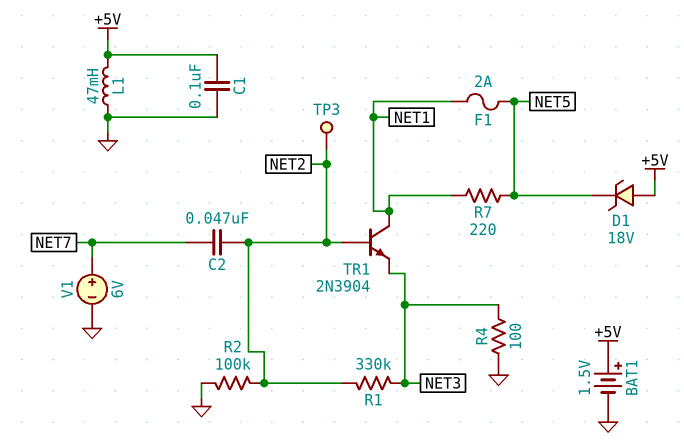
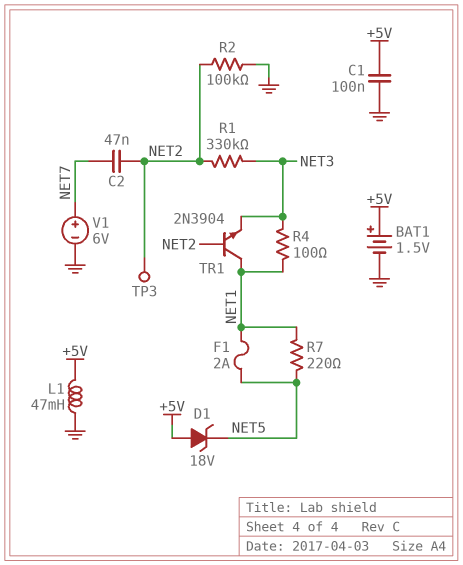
R4: 100 (GND, NET3) -> 100 (NET1, NET3)

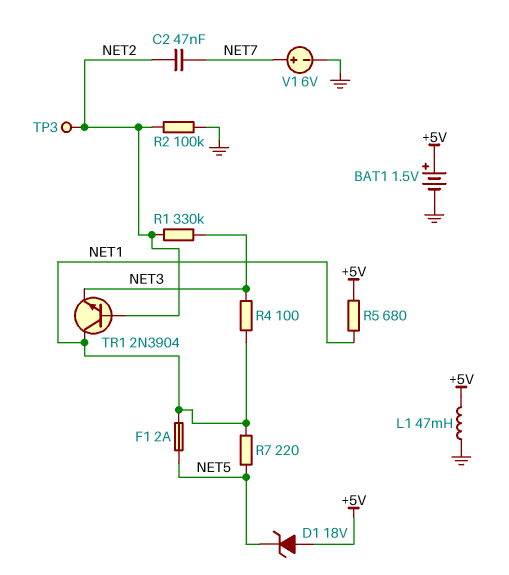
C1: 100nF (+5V, GND) -> none
R5: none -> 680 (+5V, NET1)

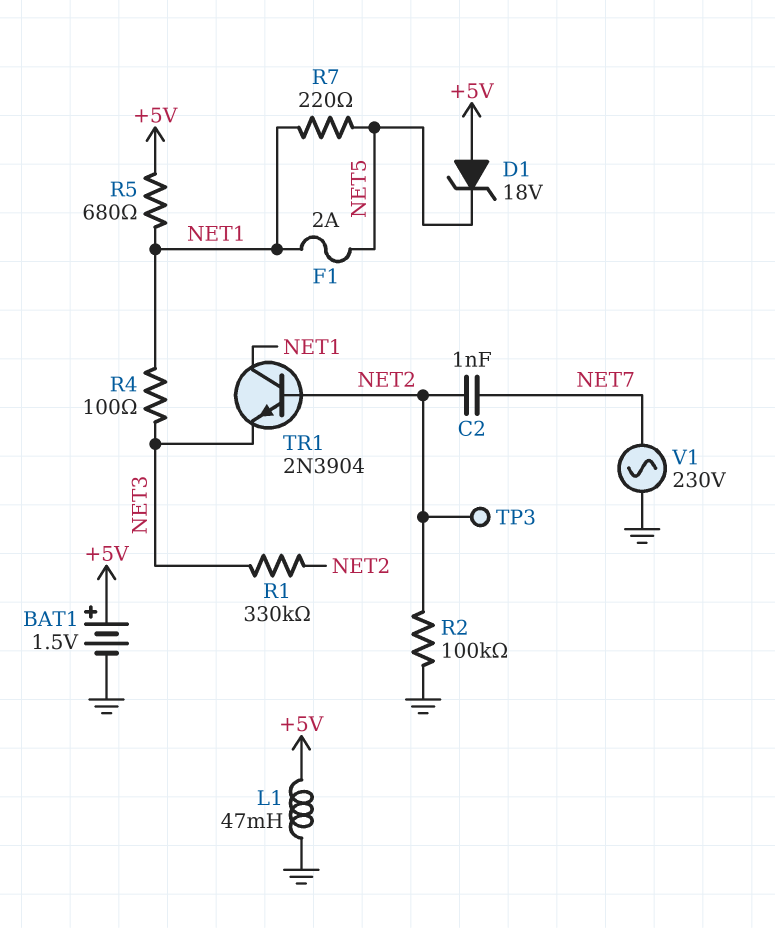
C2: 47nF (NET2, NET7) -> 1nF (NET2, NET7)
V1: 6V (plus NET7, minus GND) -> AC 230V (GND, NET7)

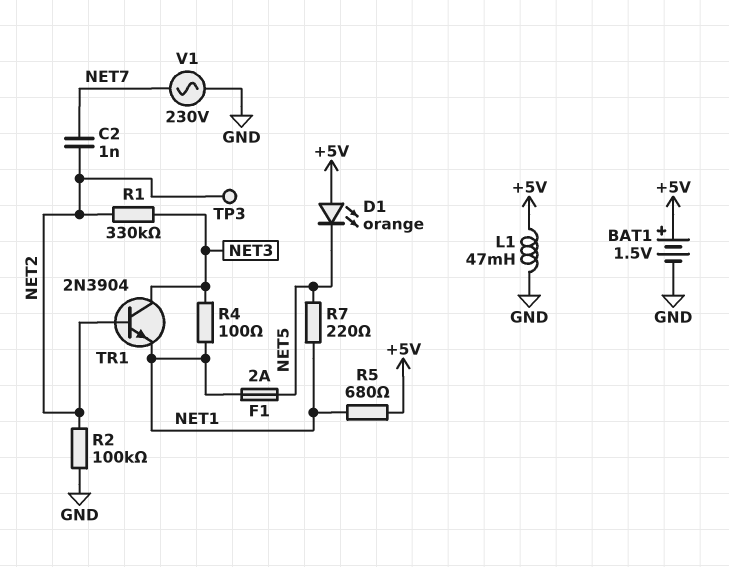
D1: zener 18V (A +5V, K NET5) -> LED orange (A +5V, K NET5)
TR1: NPN 2N3904 (B NET2, C NET1, E NET3) -> NPN 2N3904 (B NET2, C NET3, E NET1)

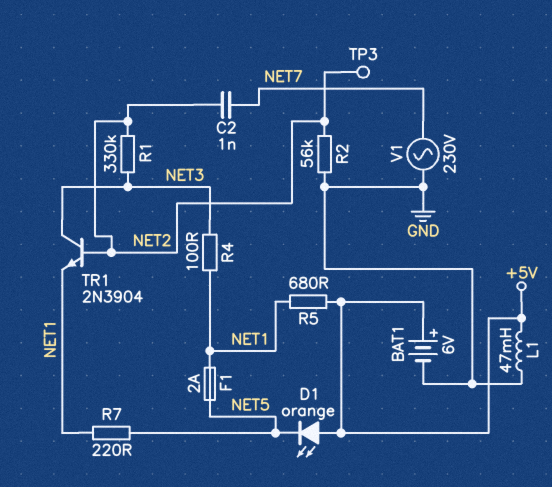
BAT1: 1.5V (plus +5V, minus GND) -> 6V (plus +5V, minus GND)
R2: 100k (GND, NET2) -> 56k (GND, NET2)

